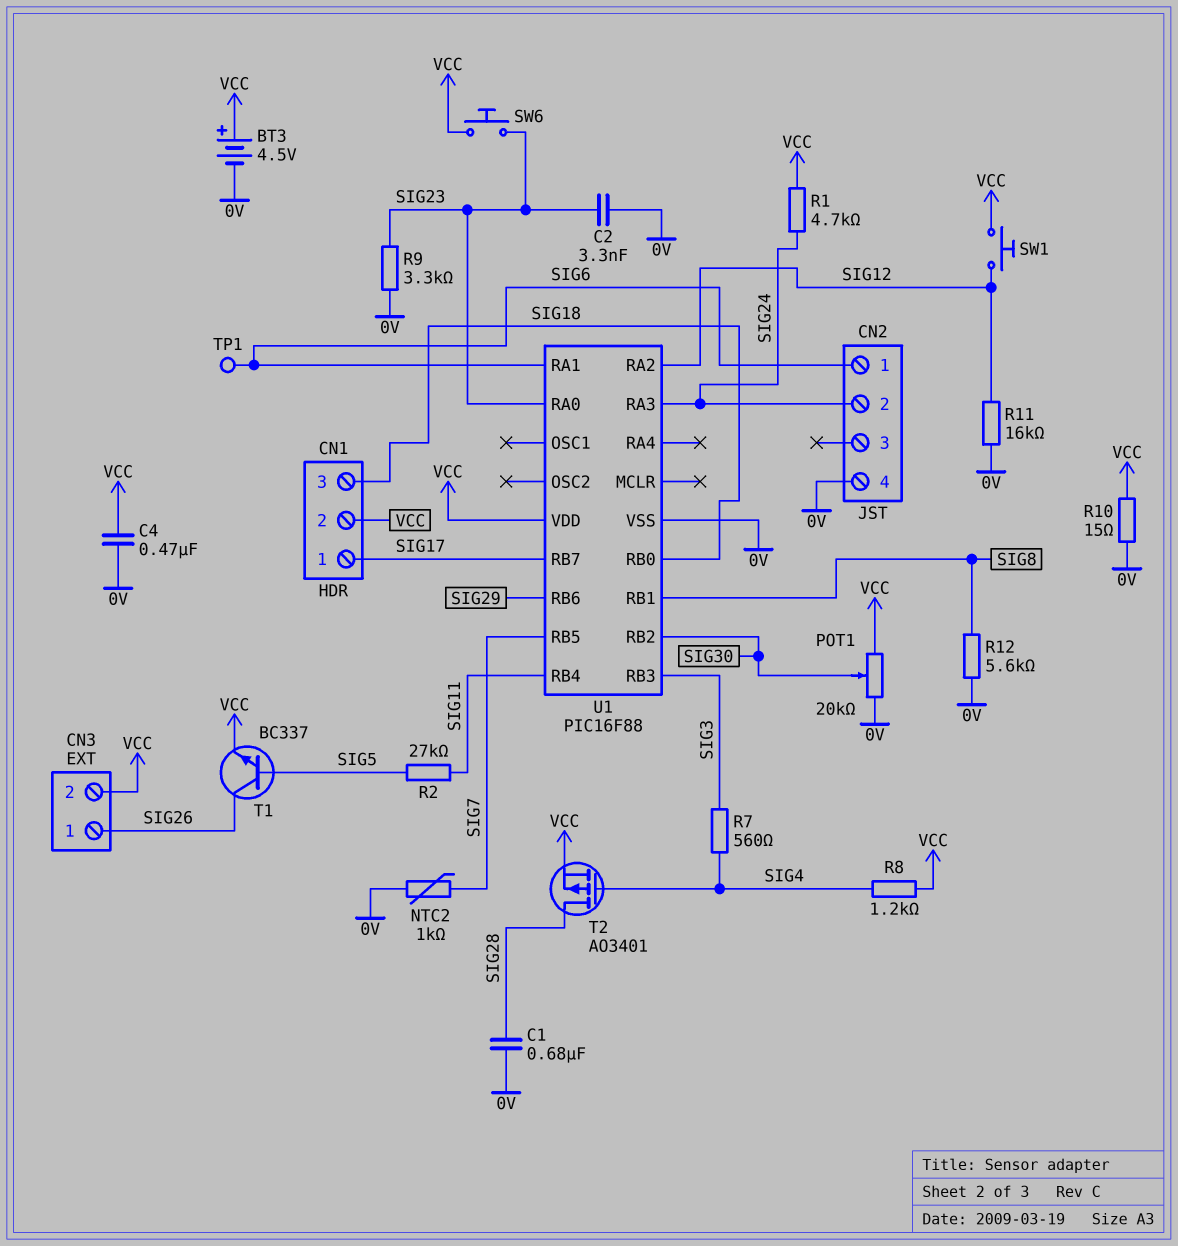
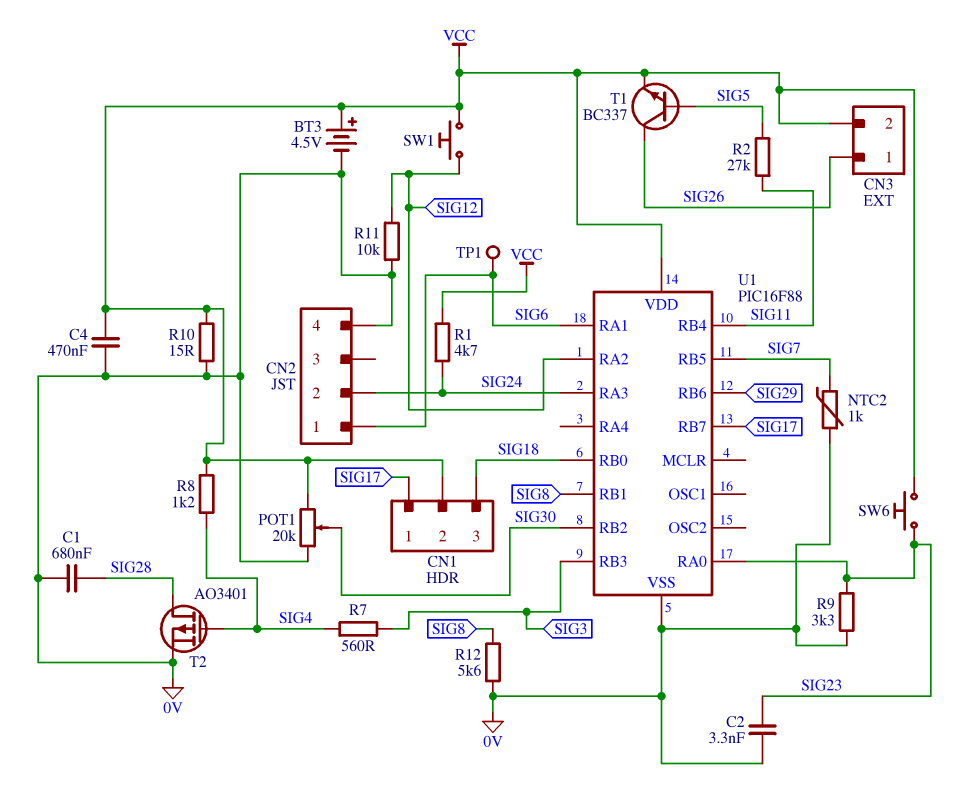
R11: 16k (0V, SIG12) -> 10k (0V, SIG12)
T2: PMOS AO3401 (G SIG4, D SIG28, S VCC) -> PMOS AO3401 (G SIG4, D SIG28, S 0V)

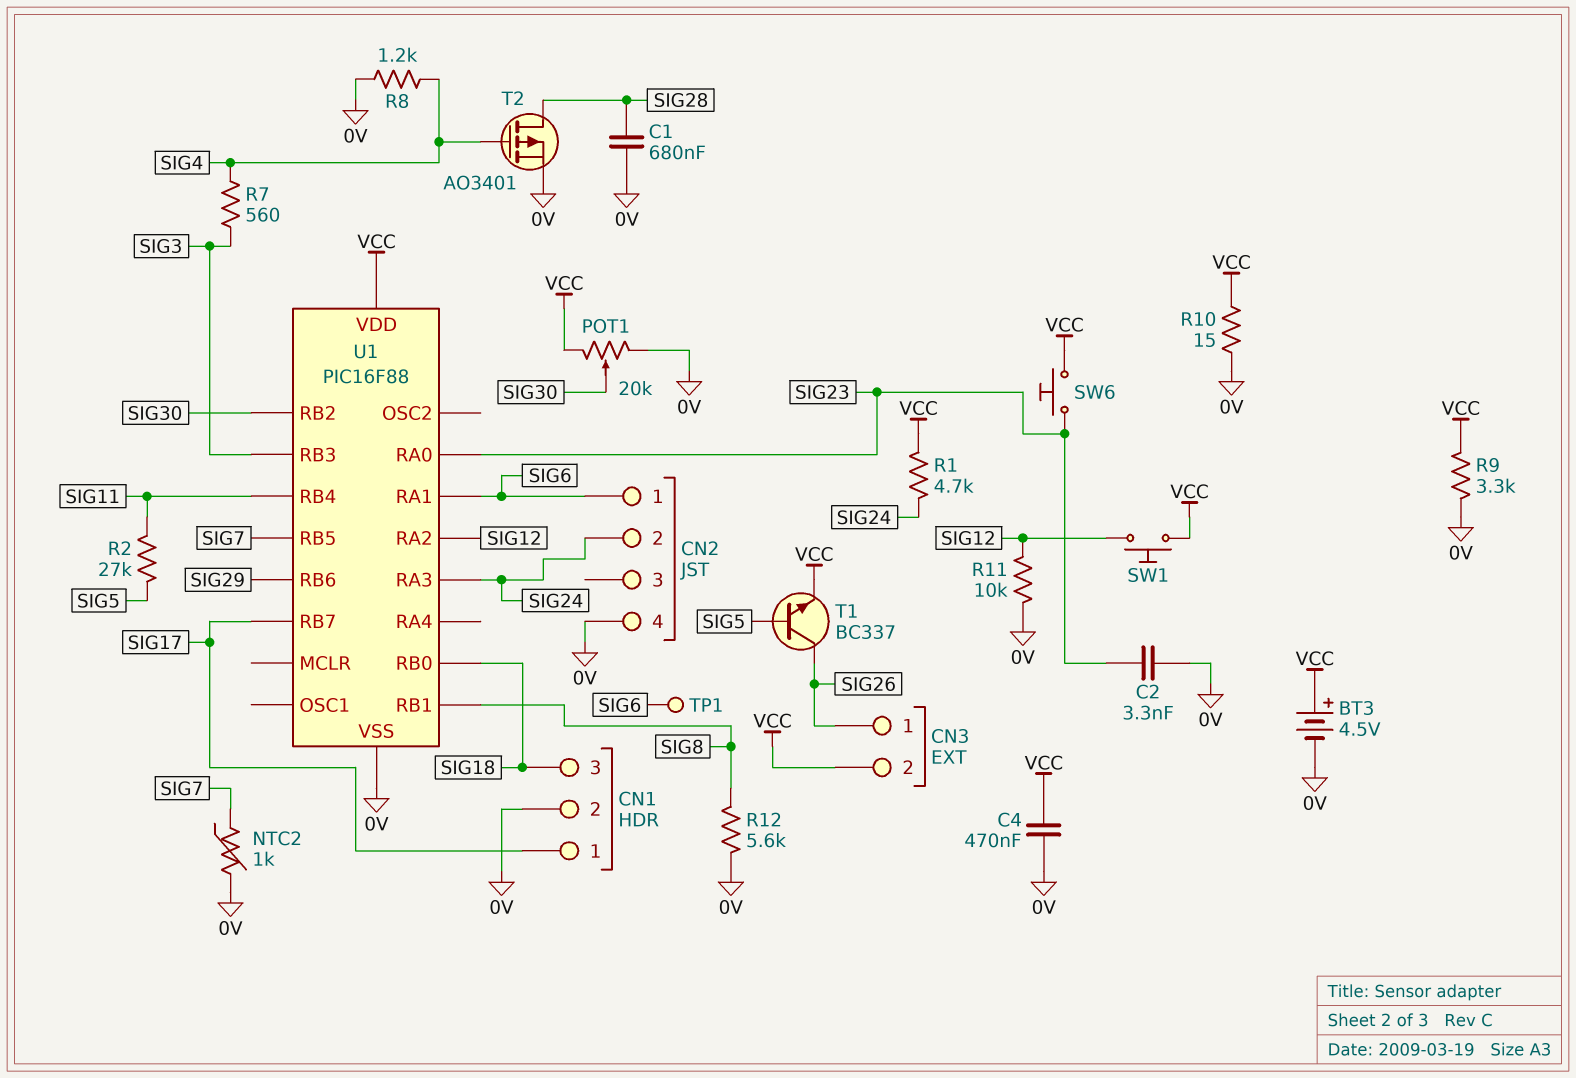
CN1 pin 2: VCC -> 0V
R8: 1.2k (SIG4, VCC) -> 1.2k (0V, SIG4)
R9: 3.3k (0V, SIG23) -> 3.3k (0V, VCC)

